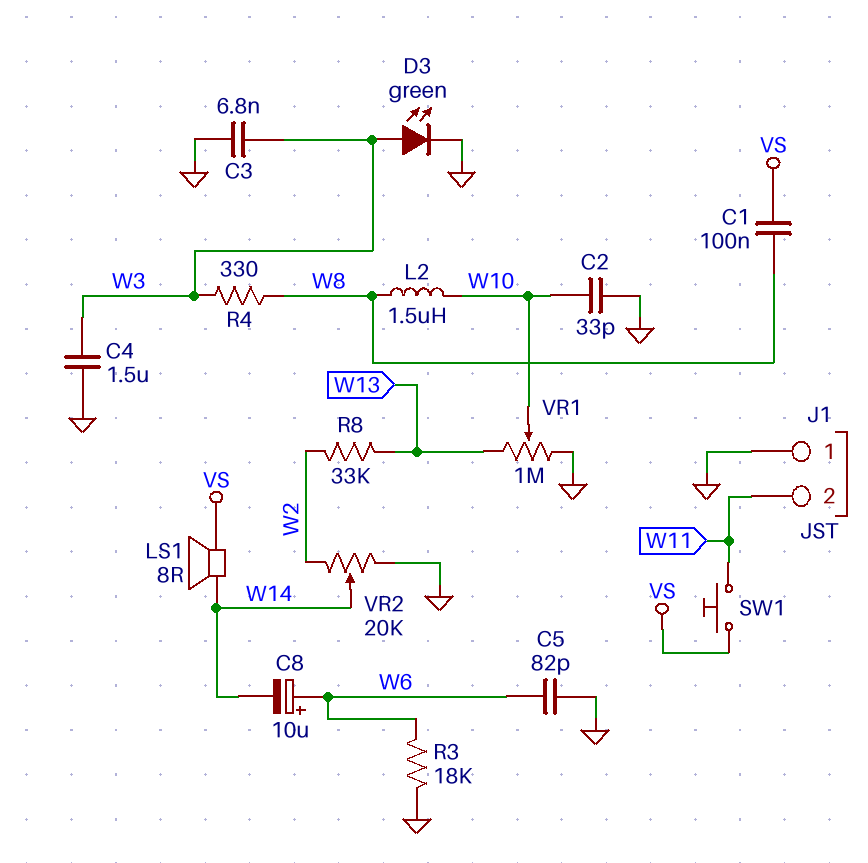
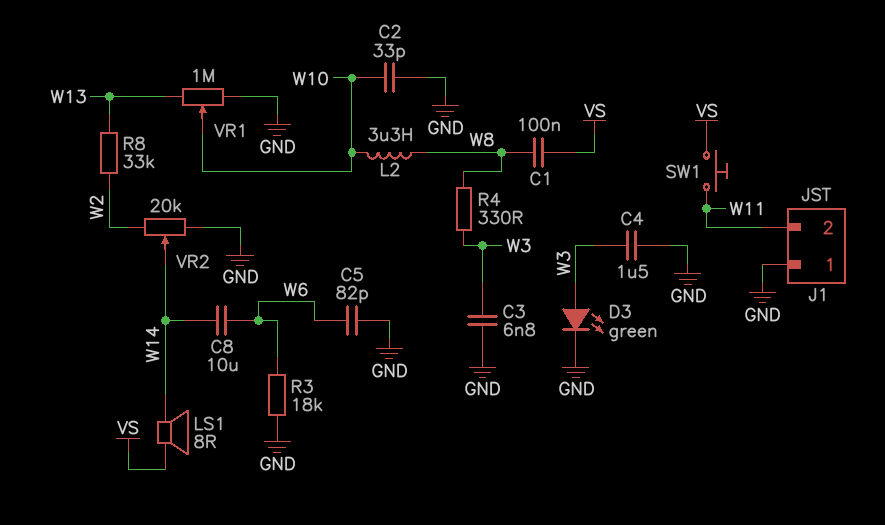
C8: 10uF (plus W6, minus W14) -> 10uF (W6, W14)
L2: 1.5uH (W8, W10) -> 3.3uH (W8, W10)

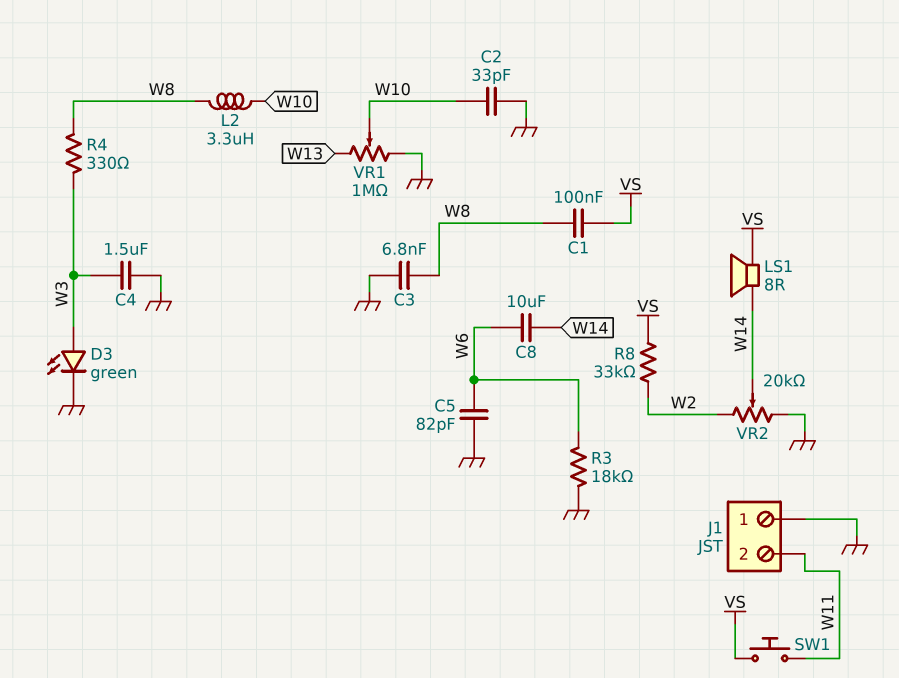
C3: 6.8nF (GND, W3) -> 6.8nF (GND, W8)
R8: 33k (W2, W13) -> 33k (VS, W2)

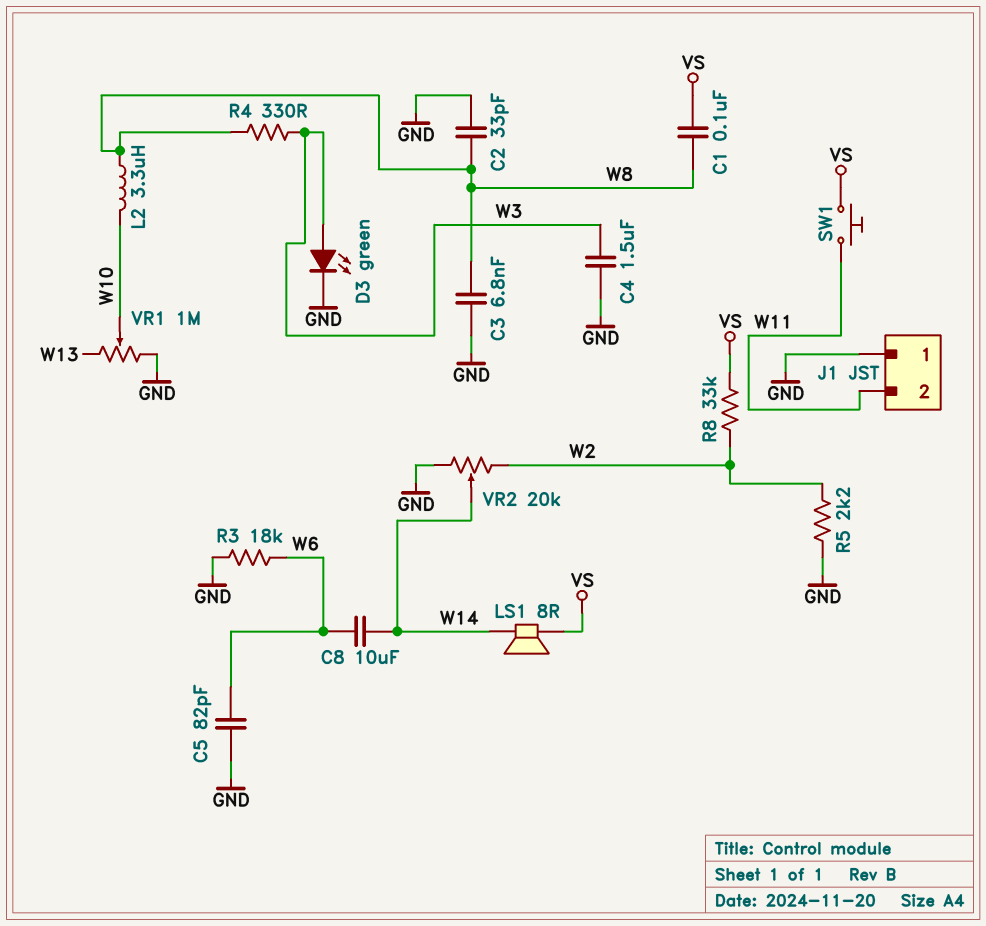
C2: 33pF (GND, W10) -> 33pF (GND, W8)
R5: none -> 2.2k (GND, W2)

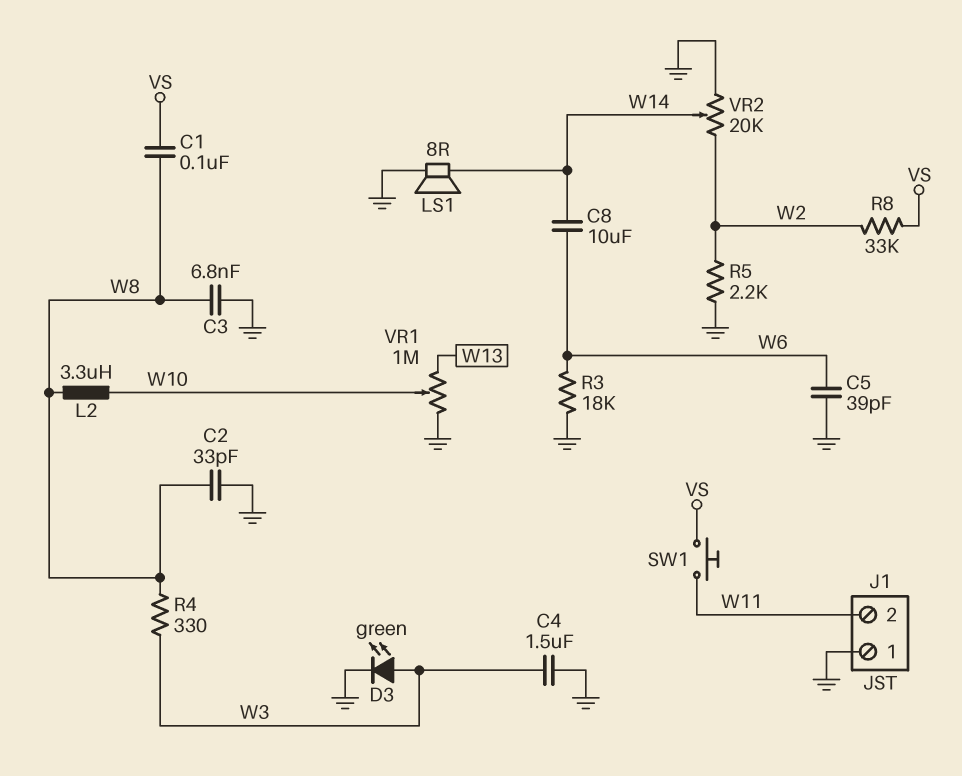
C5: 82pF (GND, W6) -> 39pF (GND, W6)
LS1: speaker 8R (VS, W14) -> speaker 8R (GND, W14)

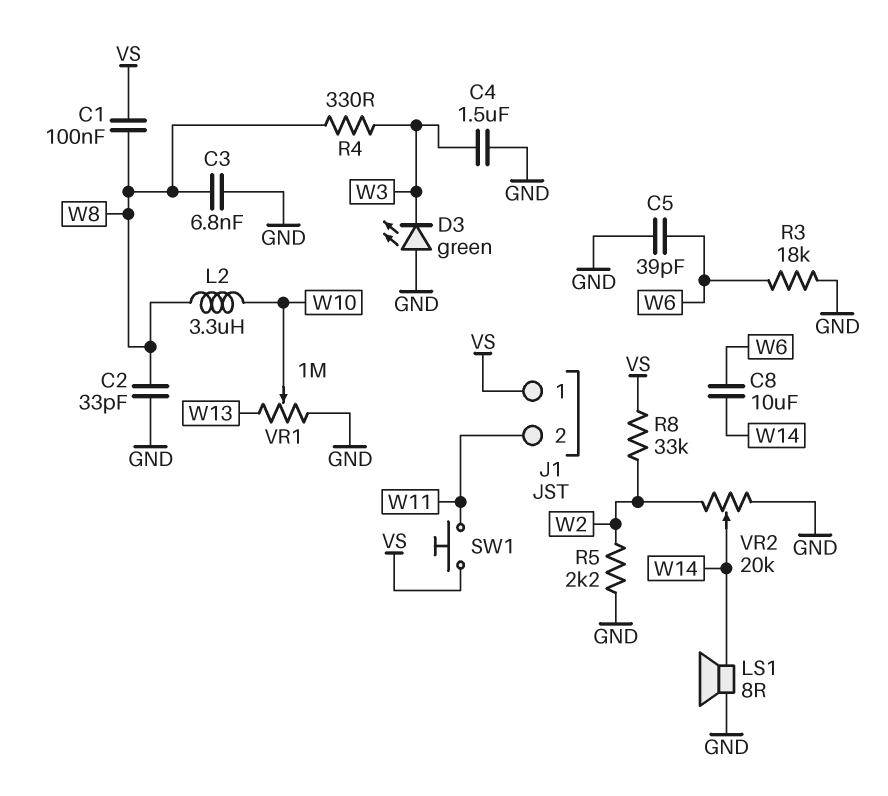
D3: LED green (A W3, K GND) -> LED green (A GND, K W3)
J1 pin 1: GND -> VS

